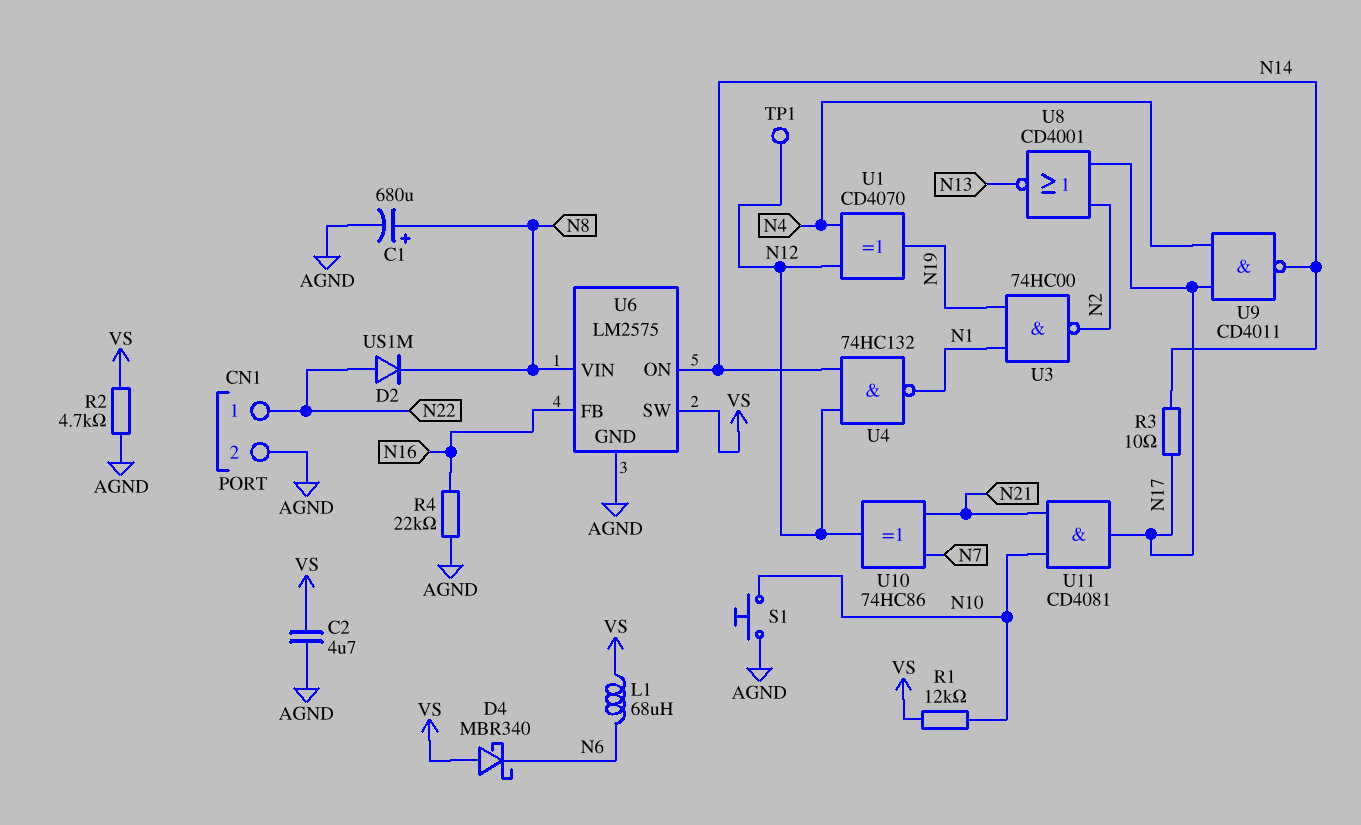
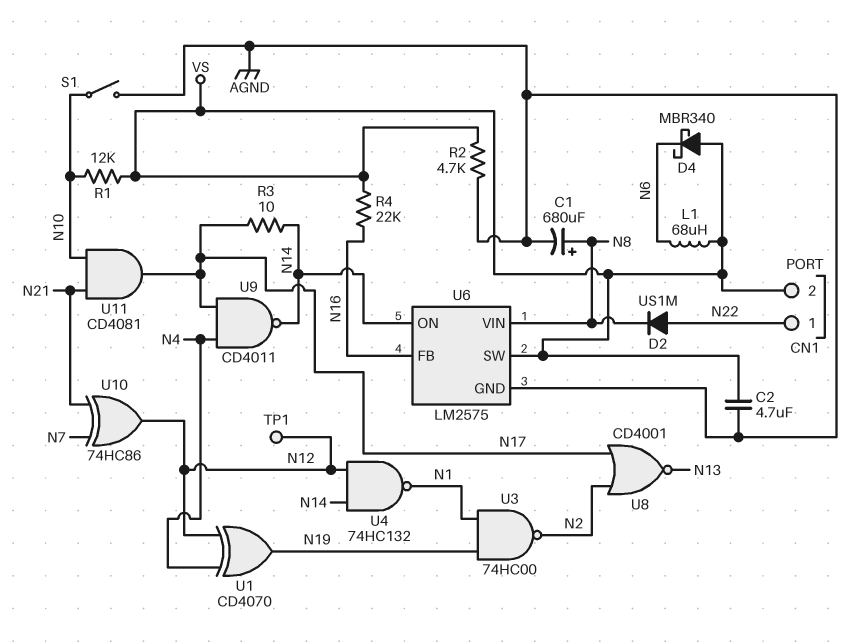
CN1 pin 2: AGND -> VS
R4: 22k (AGND, N16) -> 22k (N16, VS)
S1: button (AGND, N10) -> switch (AGND, N10)

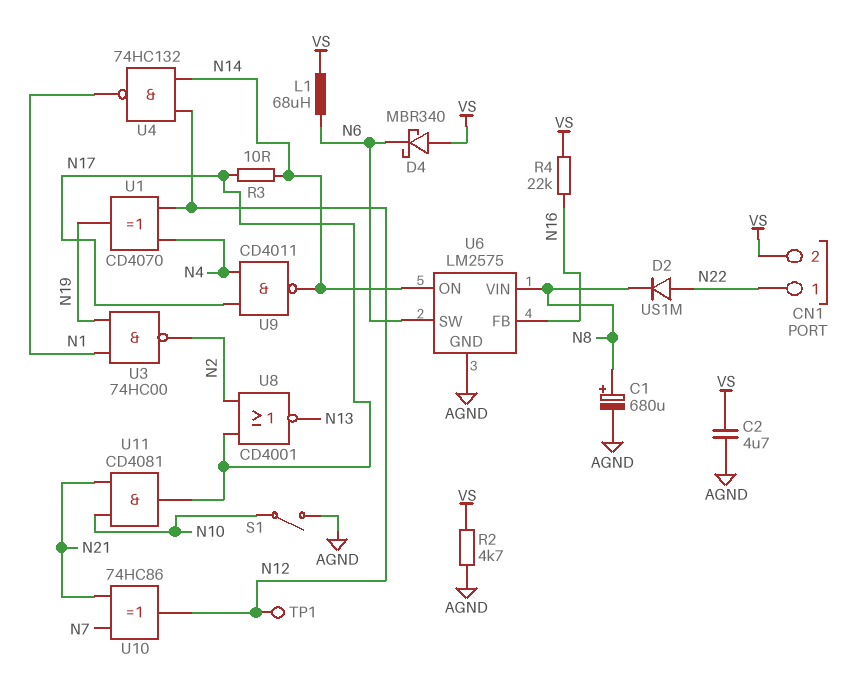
R1: 12k (N10, VS) -> none
U6 pin SW: VS -> N6

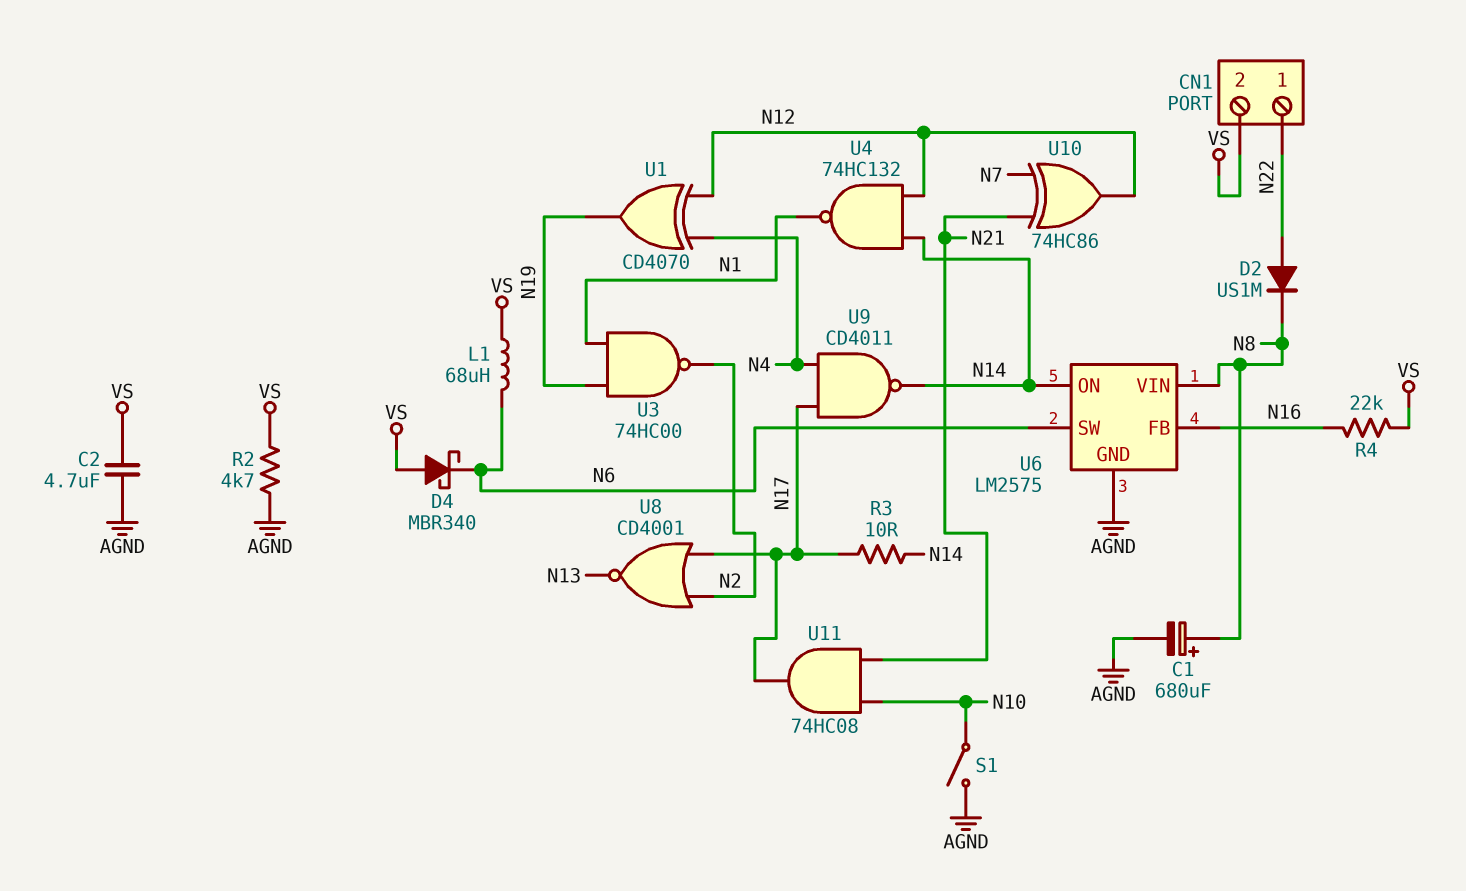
TP1: test point (N12) -> none
U11: AND CD4081 (in N10, in N21, out N17) -> AND 74HC08 (in N10, in N21, out N17)

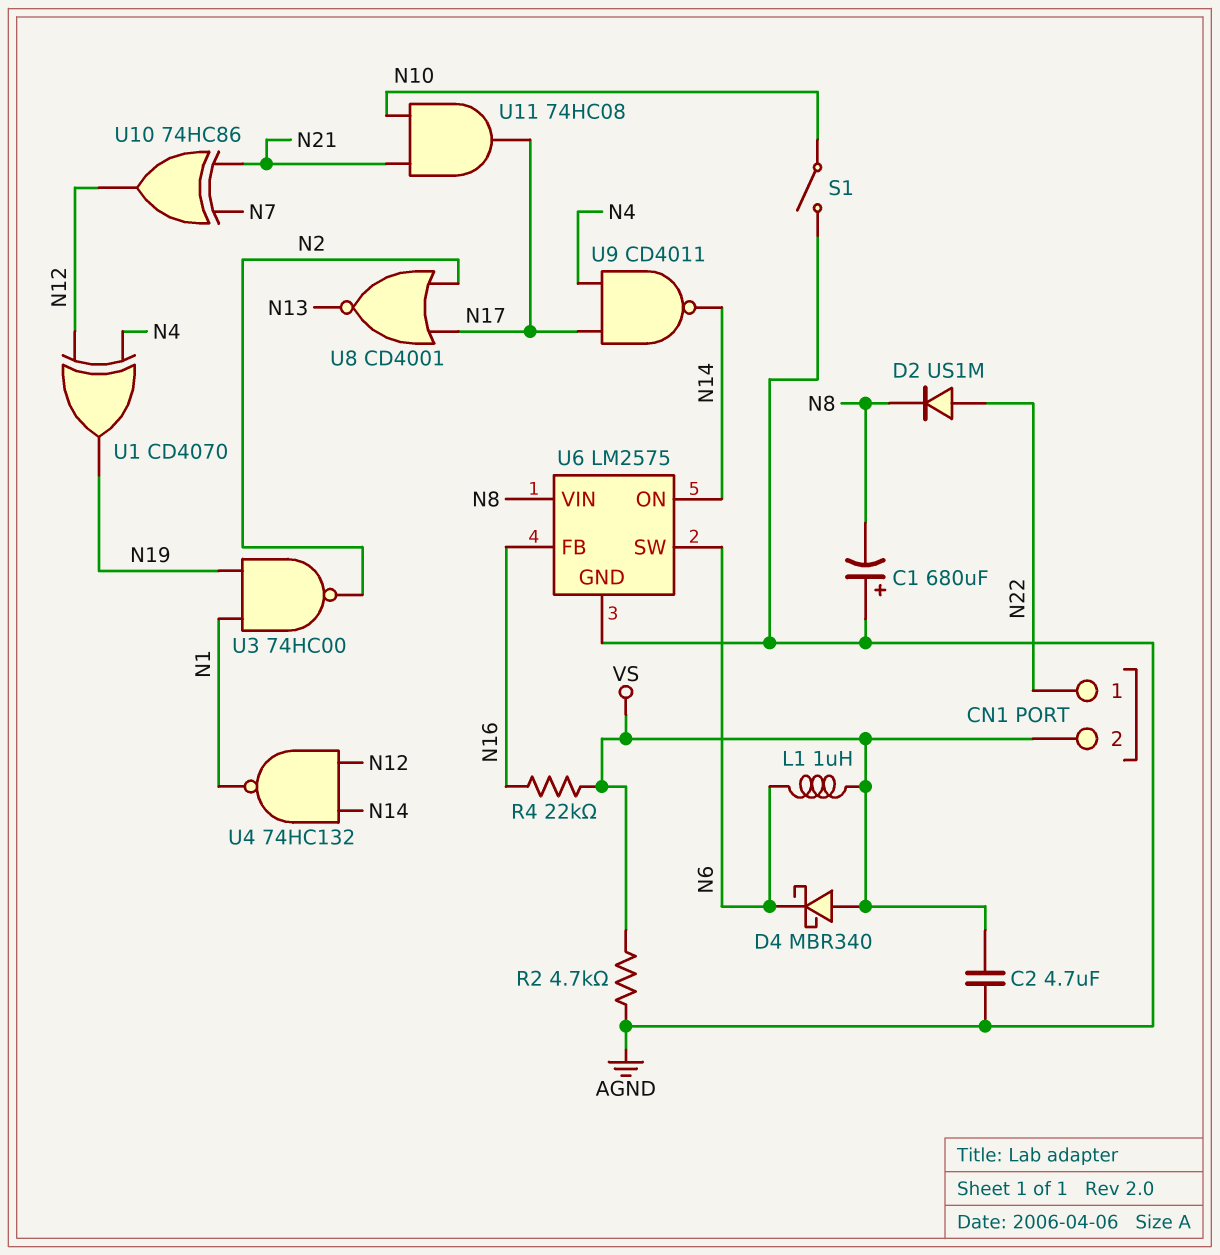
C1: 680uF (plus N8, minus AGND) -> 680uF (plus AGND, minus N8)
L1: 68uH (N6, VS) -> 1uH (N6, VS)
R3: 10 (N14, N17) -> none

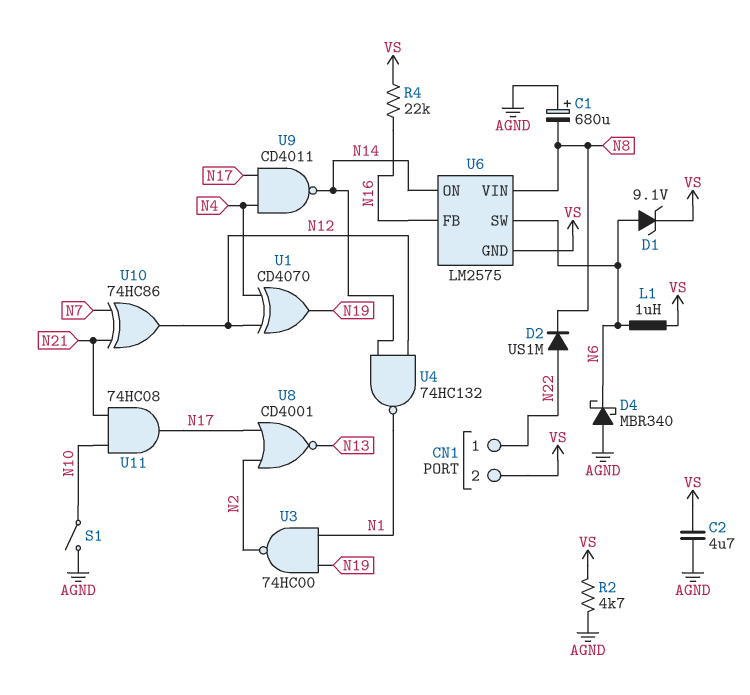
D1: none -> zener 9.1V (A N6, K VS)
D4: schottky MBR340 (A VS, K N6) -> schottky MBR340 (A AGND, K N6)
U6 pin GND: AGND -> VS

